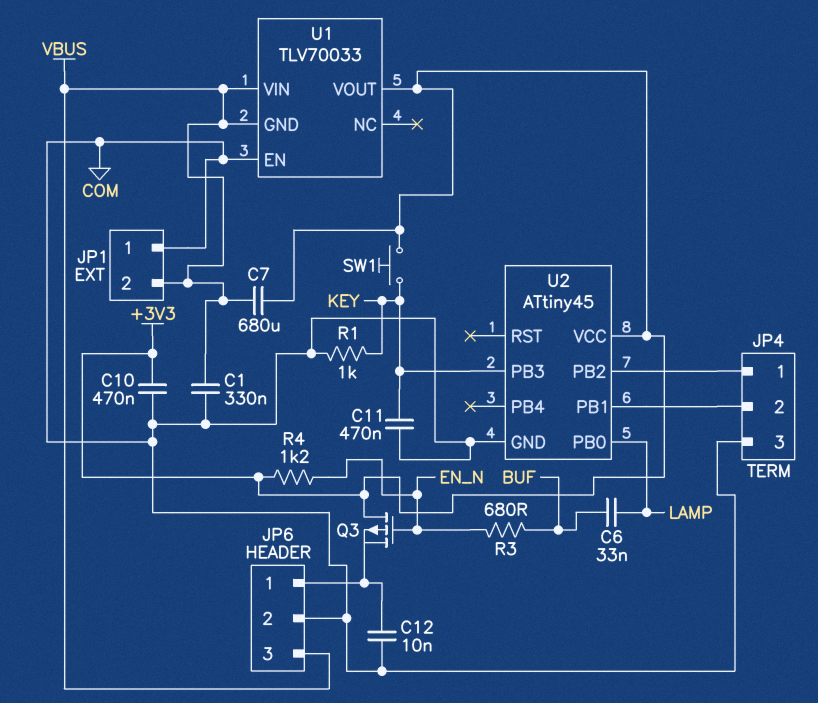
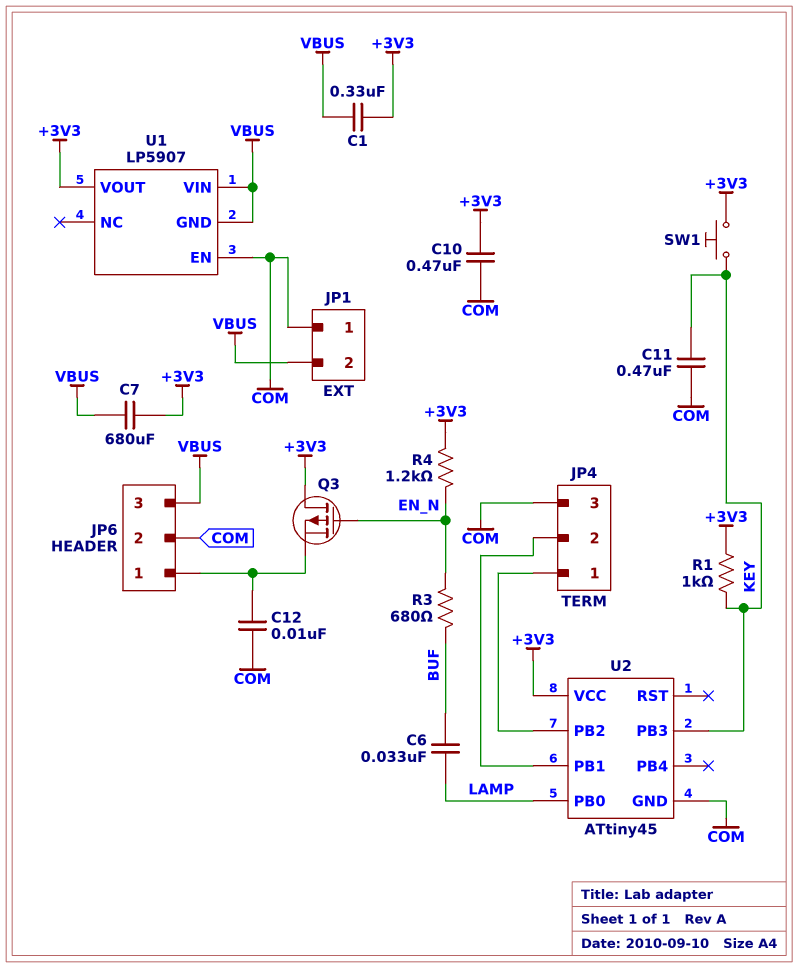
C1: 330nF (COM, VBUS) -> 330nF (+3V3, VBUS)
R1: 1k (COM, KEY) -> 1k (+3V3, KEY)
U1: TLV70033 -> LP5907

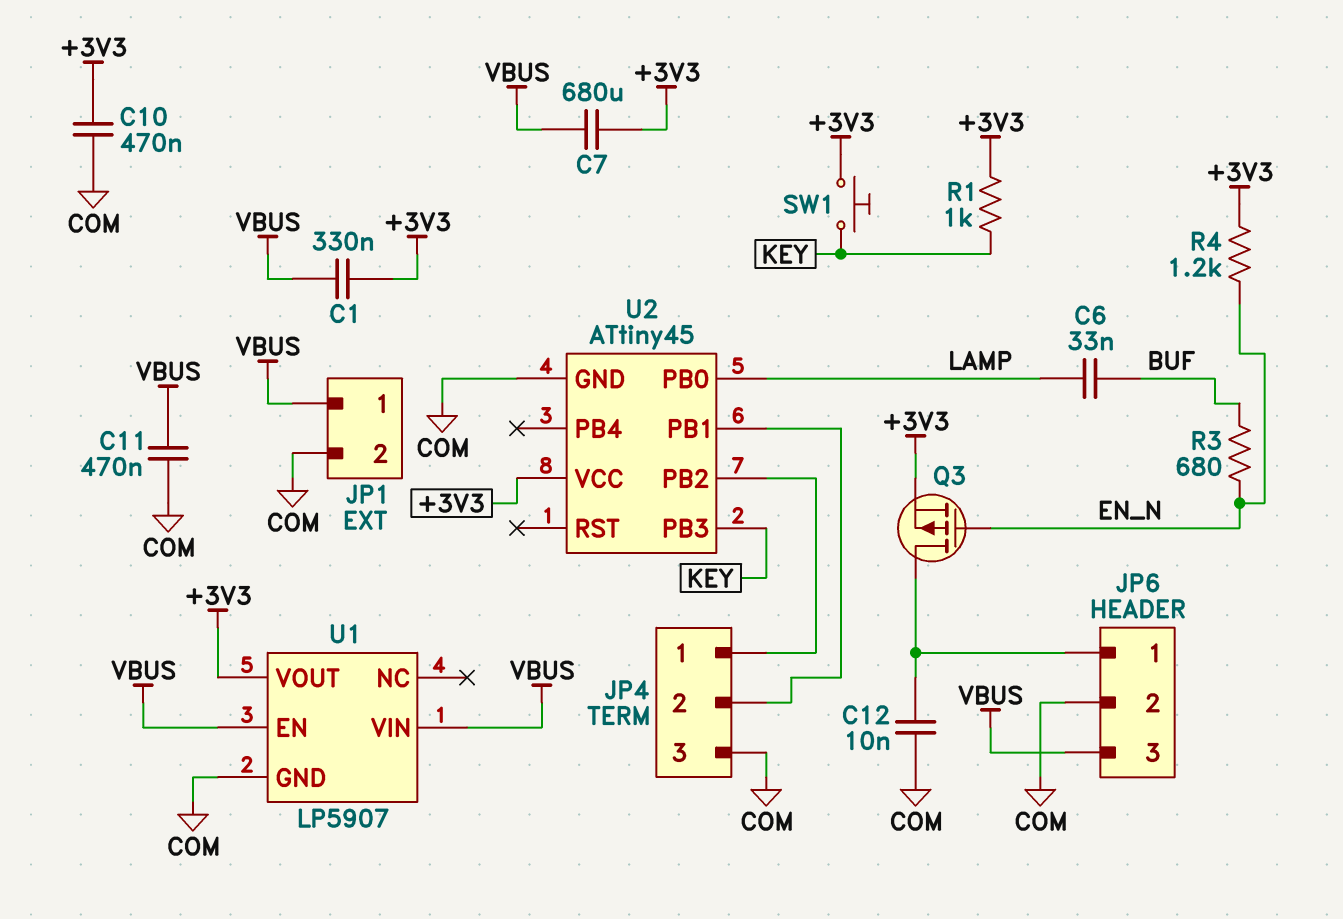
C11: 470nF (COM, KEY) -> 470nF (COM, VBUS)
JP1 pin 1: COM -> VBUS
JP1 pin 2: VBUS -> COM
Q3: PMOS (G EN_N, D +3V3, S JP6/1) -> PMOS (G EN_N, D JP6/1, S +3V3)
U1 pin EN: COM -> VBUS
U1 pin GND: VBUS -> COM

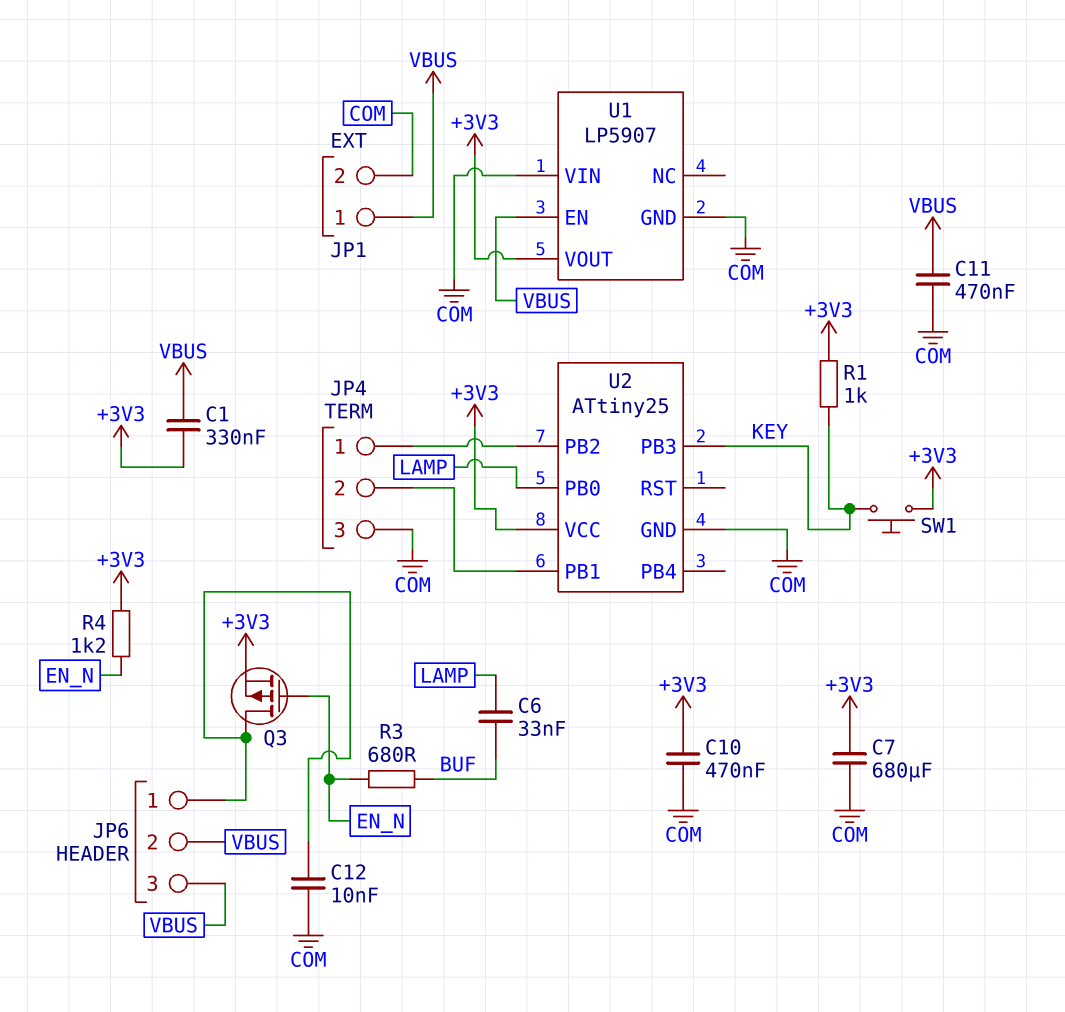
C7: 680uF (+3V3, VBUS) -> 680uF (+3V3, COM)
JP6 pin 2: COM -> VBUS
U1 pin VIN: VBUS -> COM
U2: ATtiny45 -> ATtiny25

